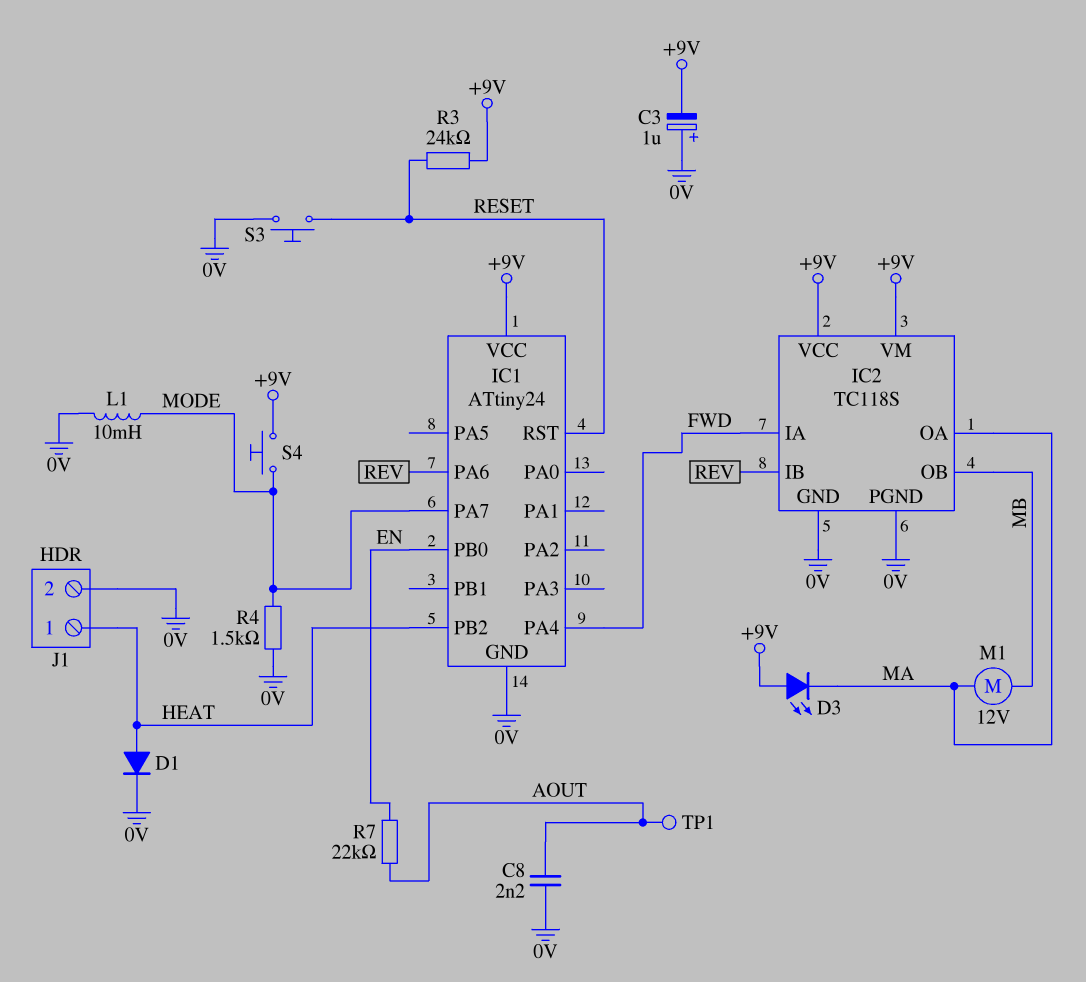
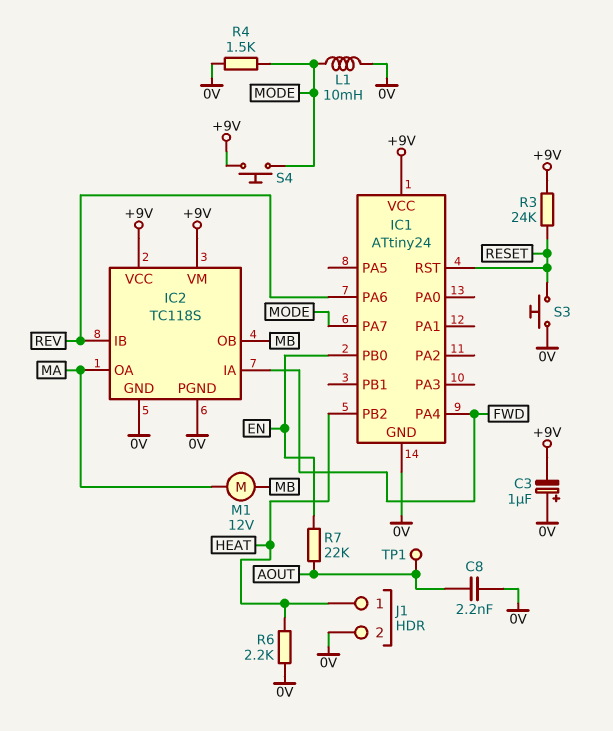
D1: diode (A HEAT, K 0V) -> none
D3: LED (A +9V, K MA) -> none
R6: none -> 2.2k (0V, HEAT)

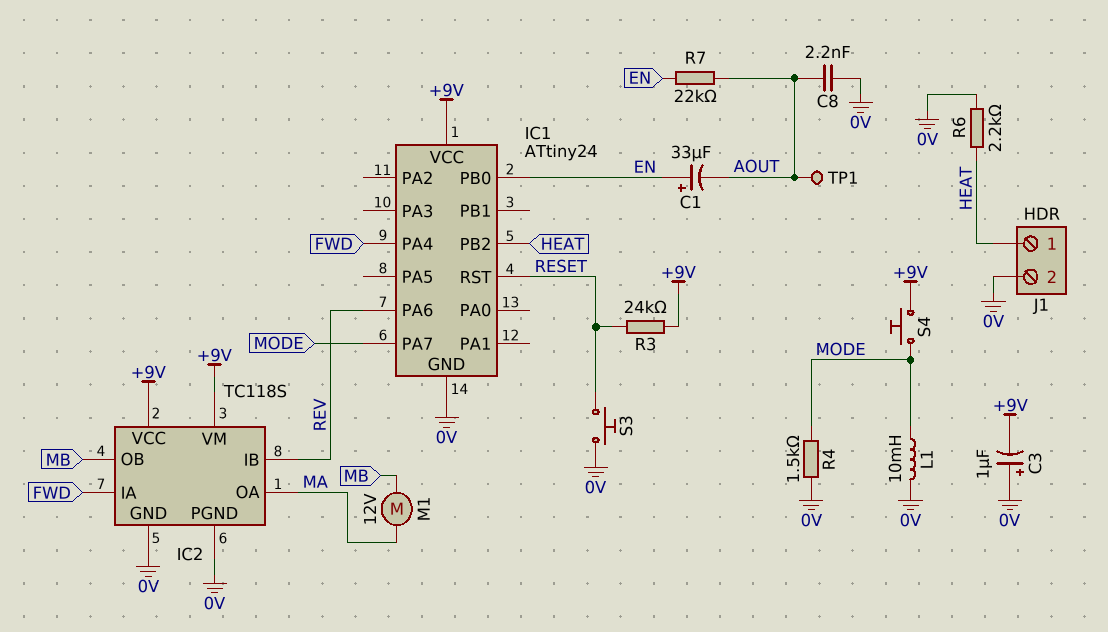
C1: none -> 33uF (plus EN, minus AOUT)

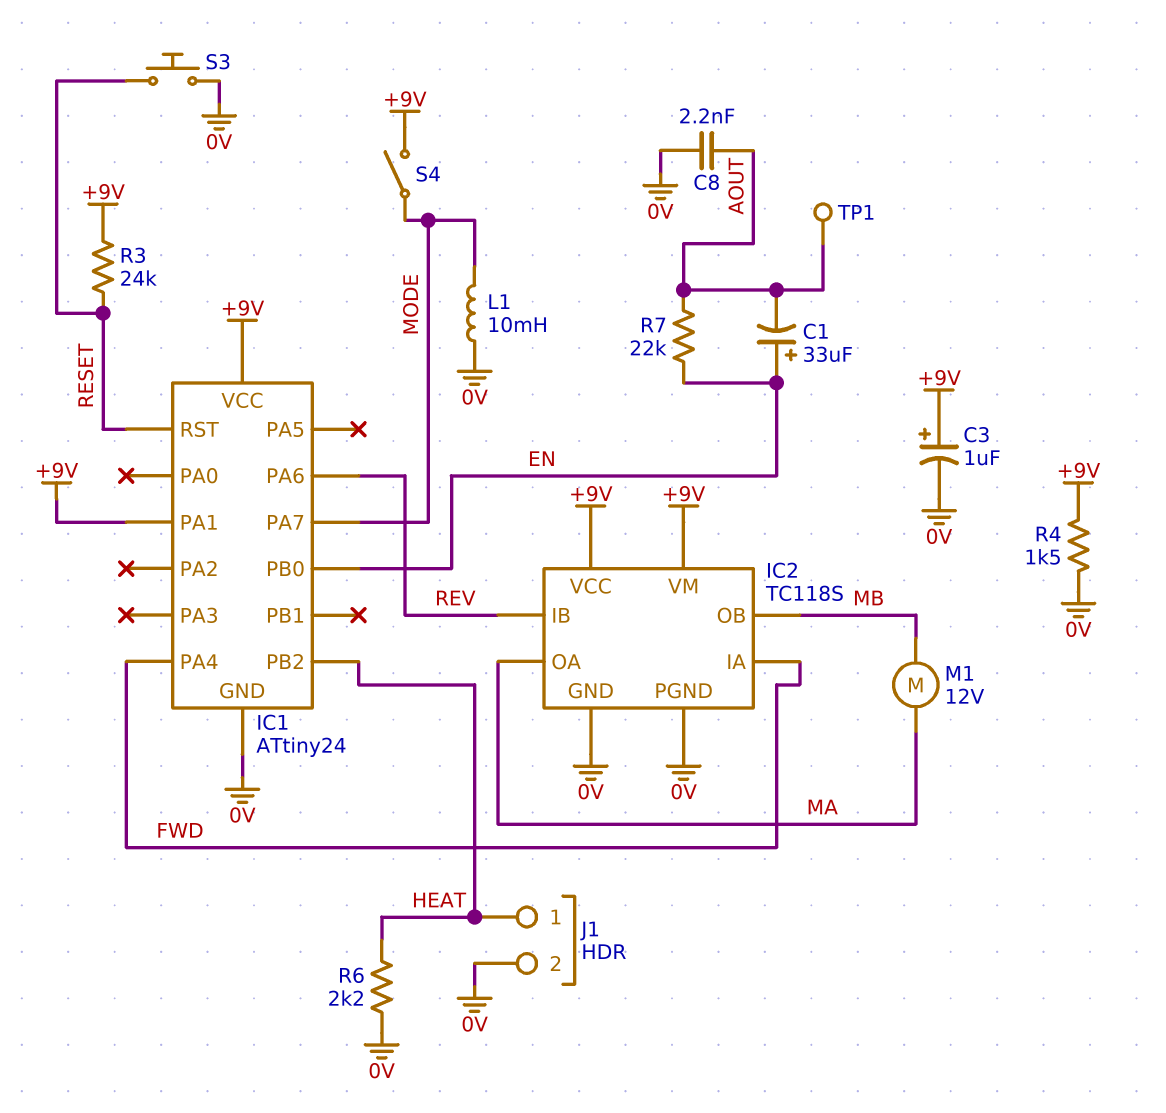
C3: 1uF (plus 0V, minus +9V) -> 1uF (plus +9V, minus 0V)
IC1 pin PA1: none -> +9V
R4: 1.5k (0V, MODE) -> 1.5k (+9V, 0V)
S4: button (+9V, MODE) -> switch (+9V, MODE)

